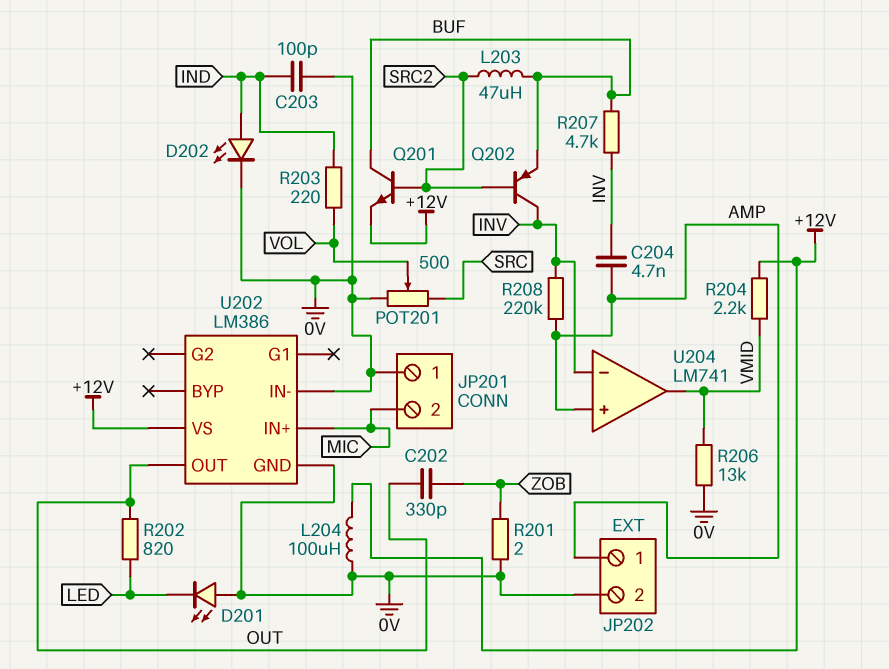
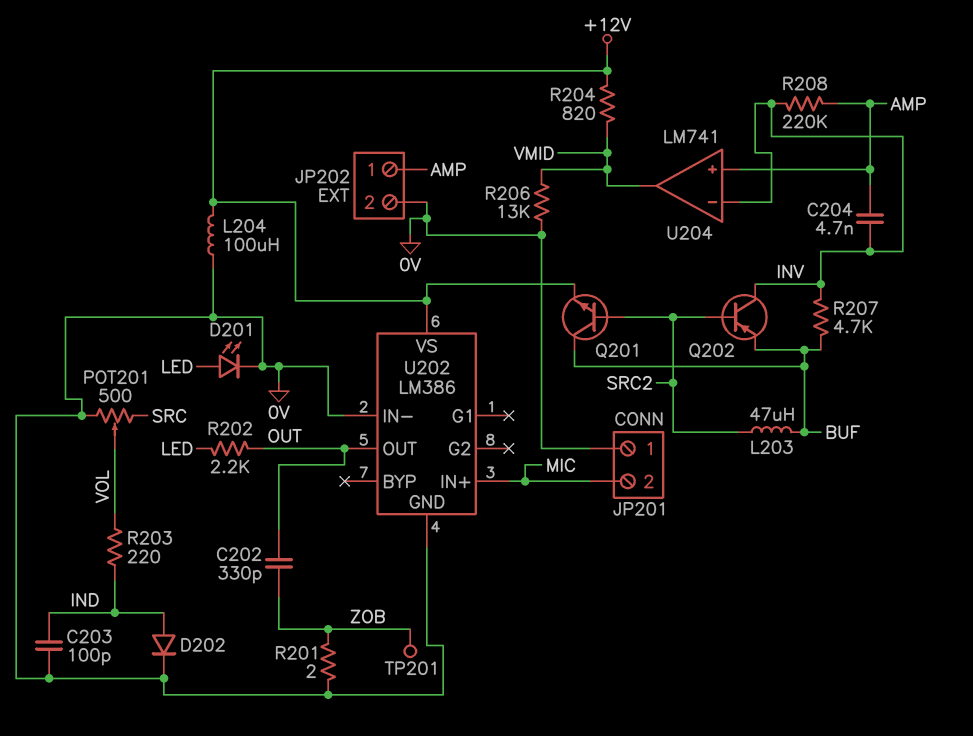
D201: LED (A 0V, K LED) -> LED (A LED, K 0V)
D202: LED (A IND, K 0V) -> diode (A IND, K 0V)
R202: 820 (LED, OUT) -> 2.2k (LED, OUT)
R204: 2.2k (+12V, VMID) -> 820 (+12V, VMID)
TP201: none -> test point (ZOB)

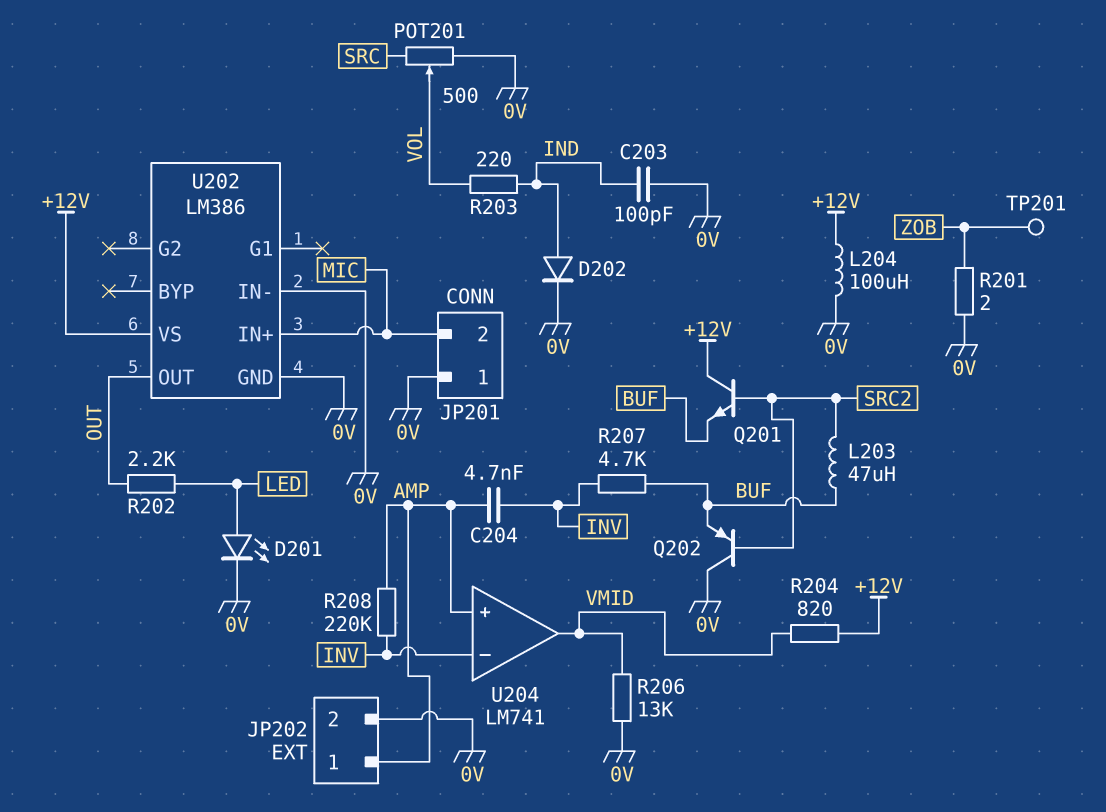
C202: 330pF (OUT, ZOB) -> none
Q201: NPN (B SRC2, C BUF, E +12V) -> NPN (B SRC2, C +12V, E BUF)
Q202: PNP (B SRC2, C INV, E BUF) -> PNP (B SRC2, C 0V, E BUF)

